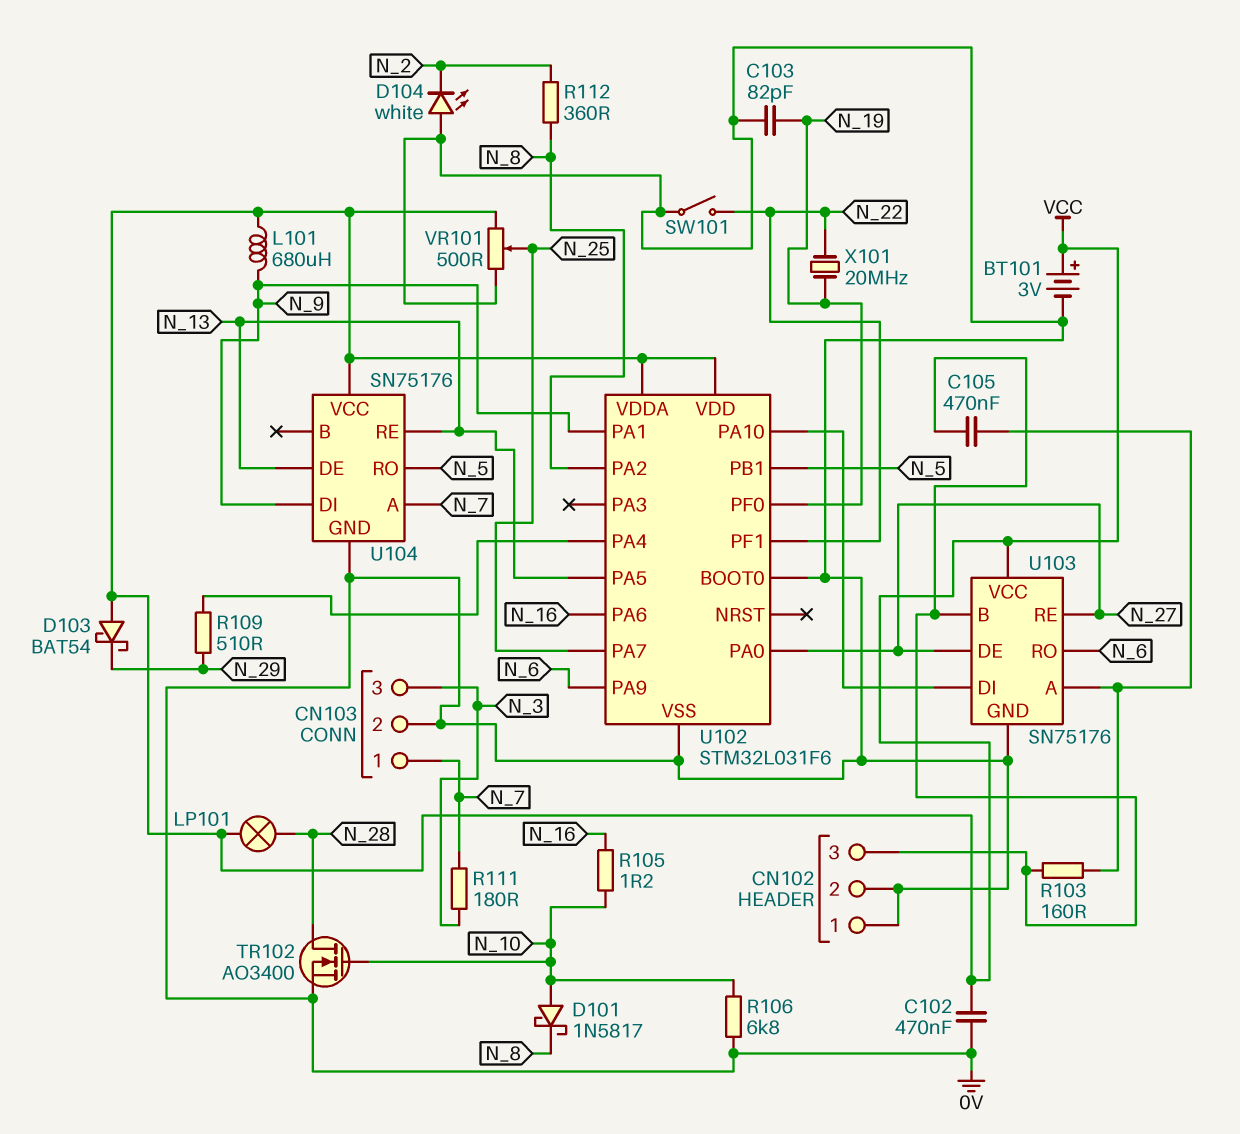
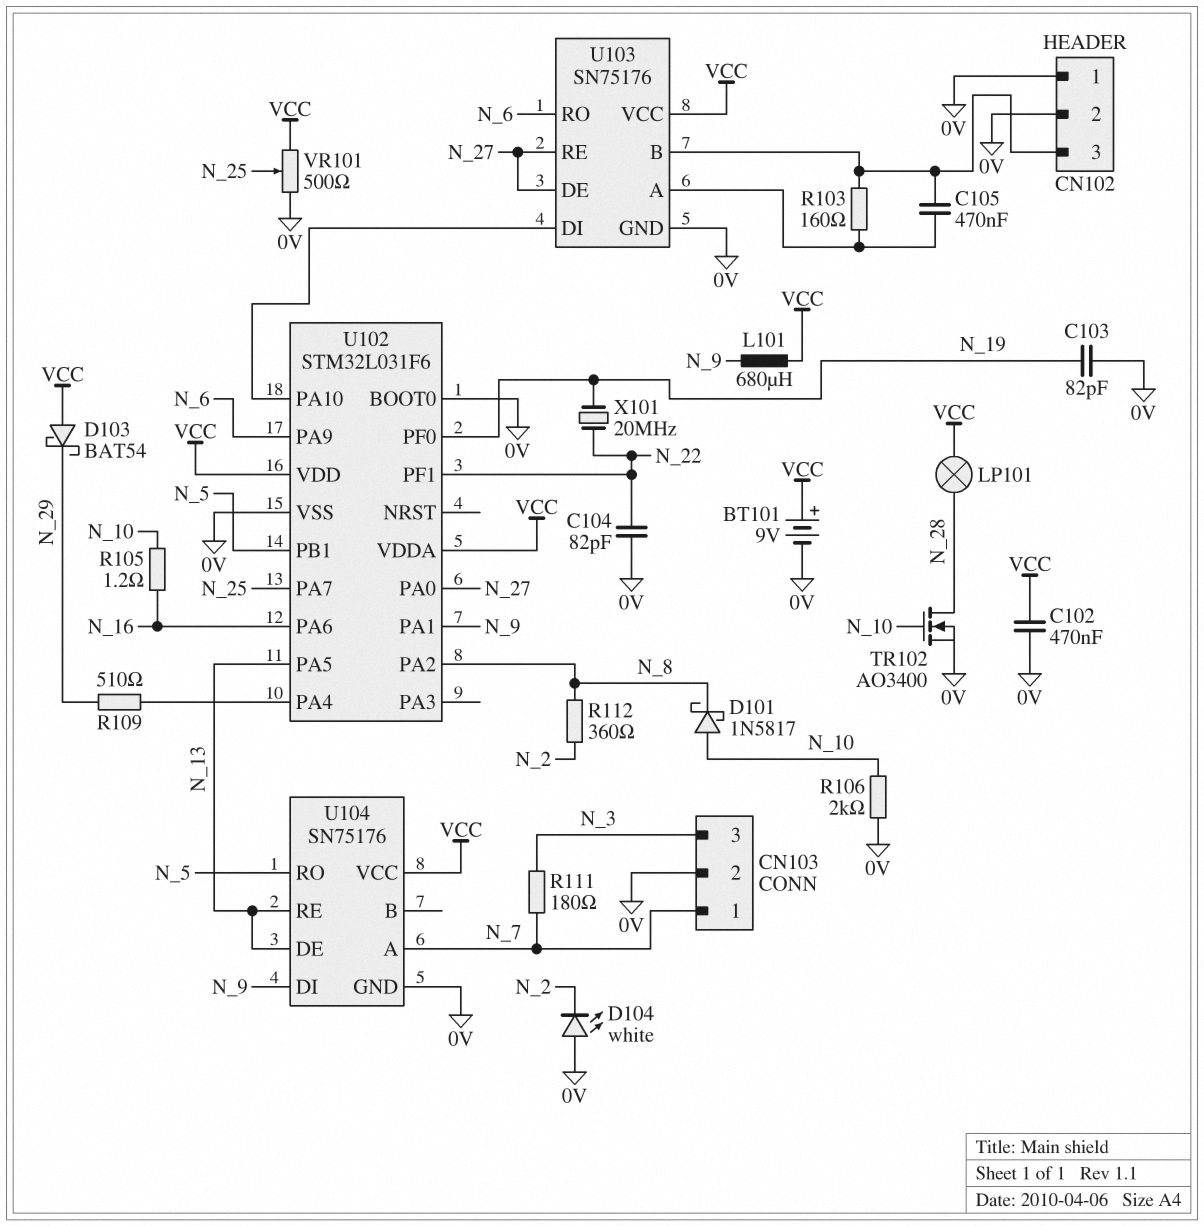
BT101: 3V (plus VCC, minus 0V) -> 9V (plus VCC, minus 0V)
C104: none -> 82pF (0V, N_22)
R106: 6.8k (0V, N_10) -> 2k (0V, N_10)
SW101: switch (0V, N_22) -> none

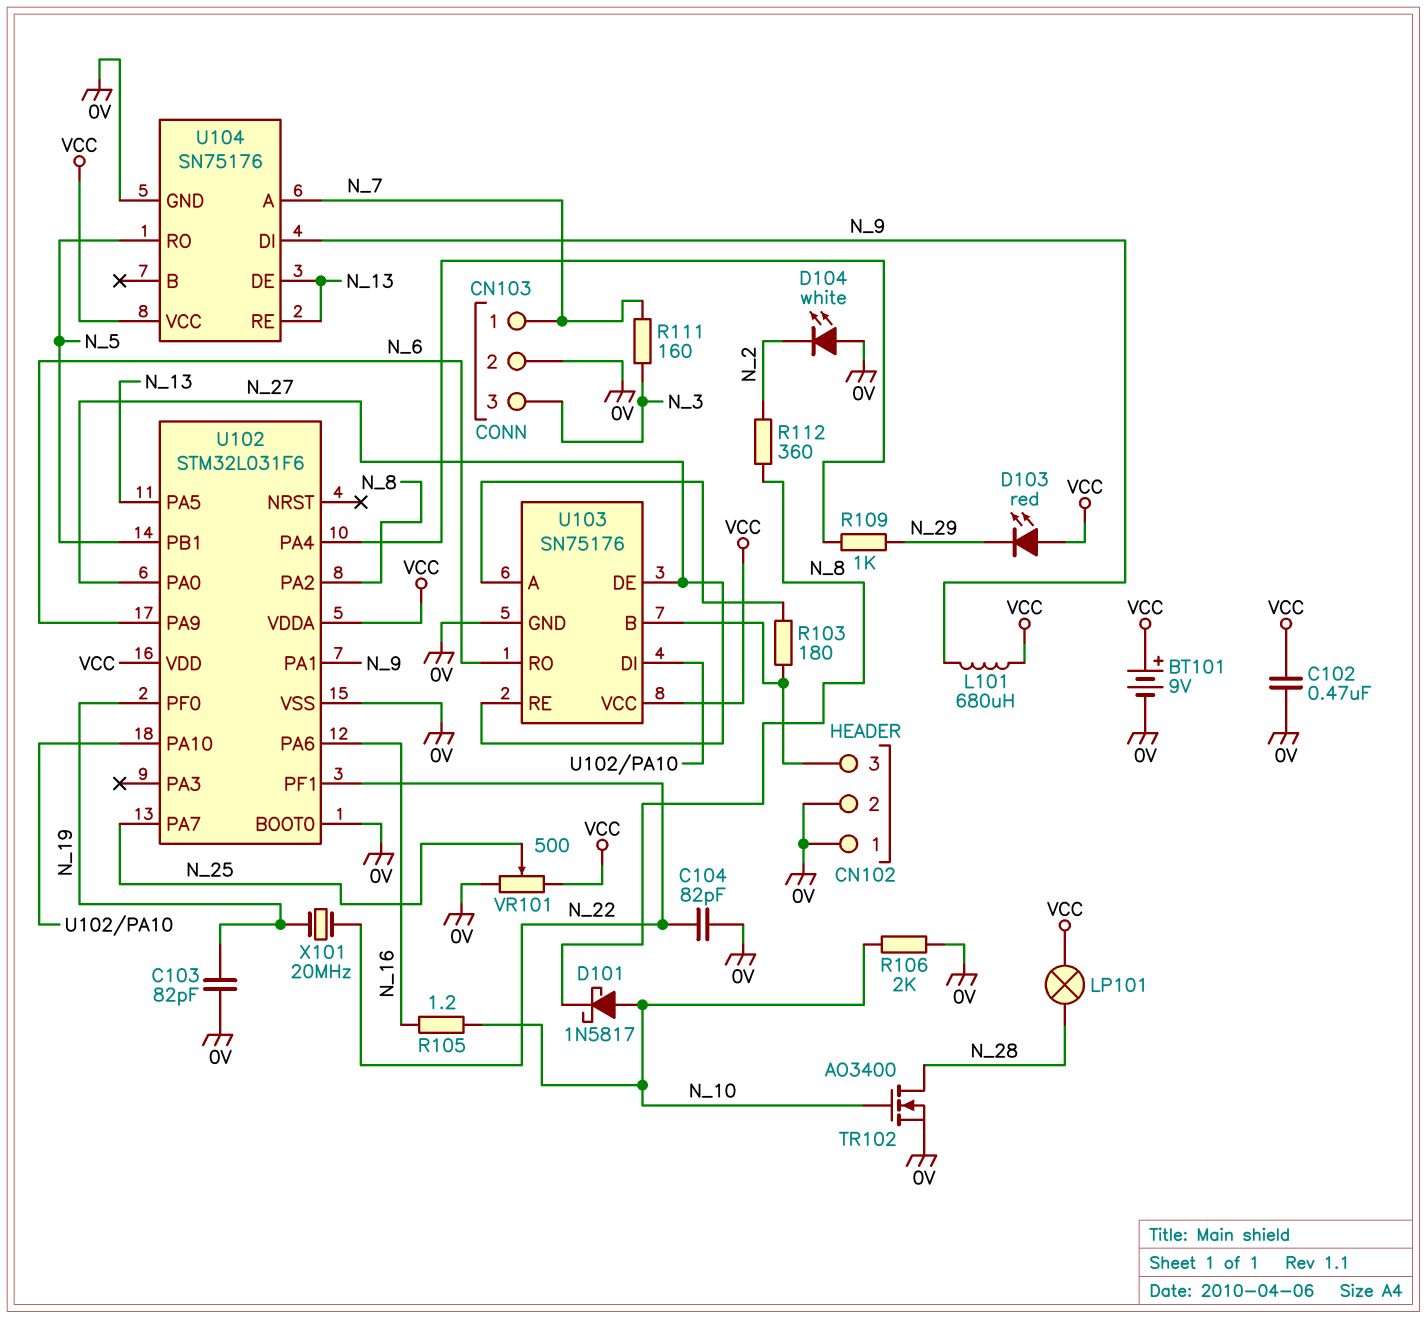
C105: 470nF (CN102/3, U103/A) -> none
D103: schottky BAT54 (A VCC, K N_29) -> LED red (A VCC, K N_29)
R103: 160 (CN102/3, U103/A) -> 180 (CN102/3, U103/A)
R109: 510 (N_29, U102/PA4) -> 1k (N_29, U102/PA4)
R111: 180 (N_3, N_7) -> 160 (N_3, N_7)

